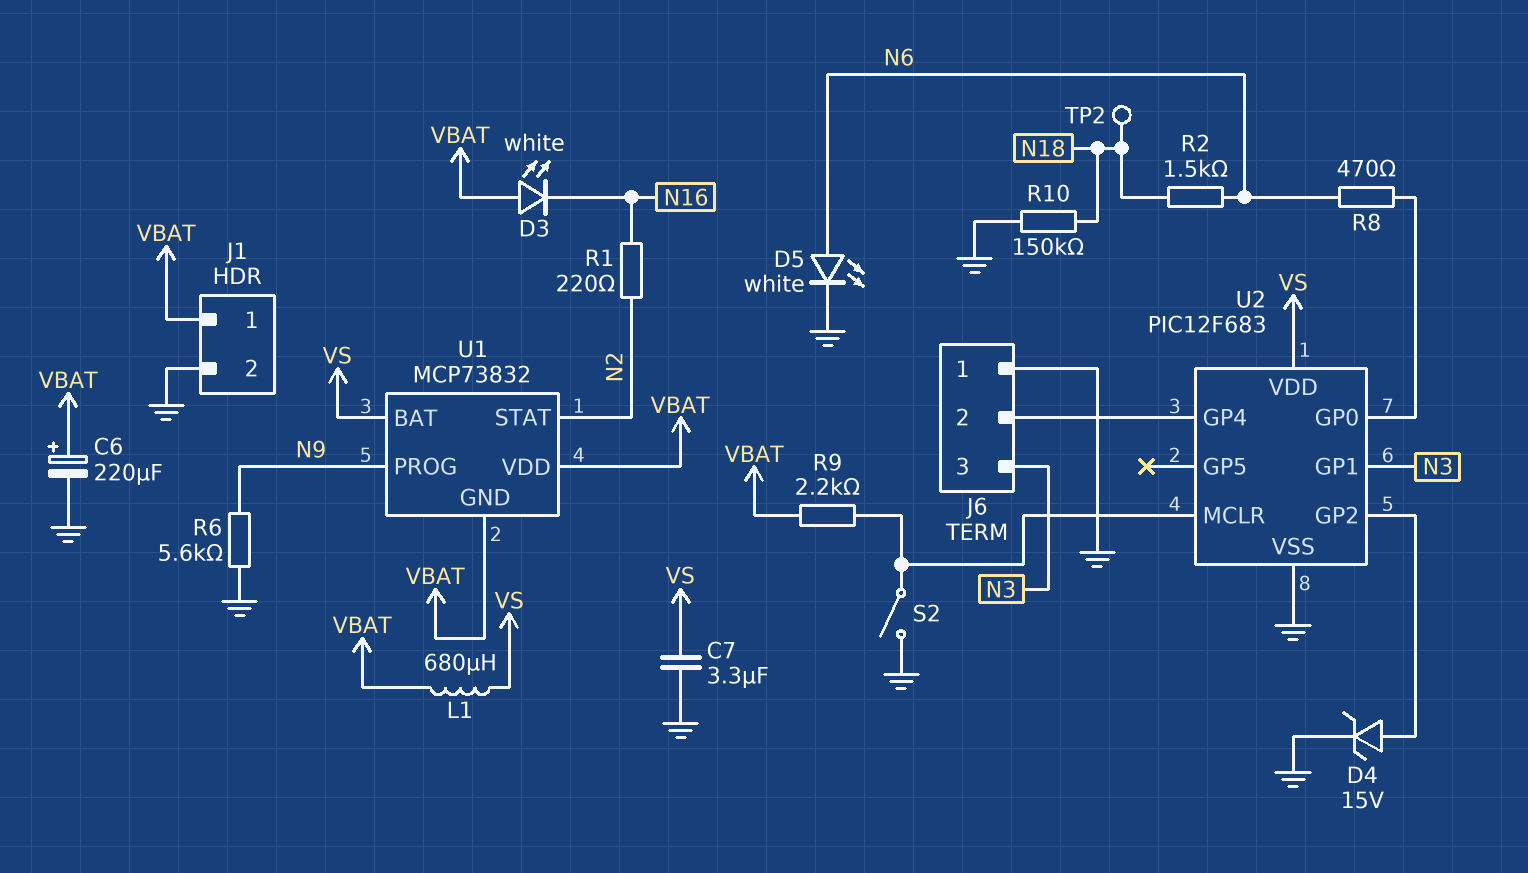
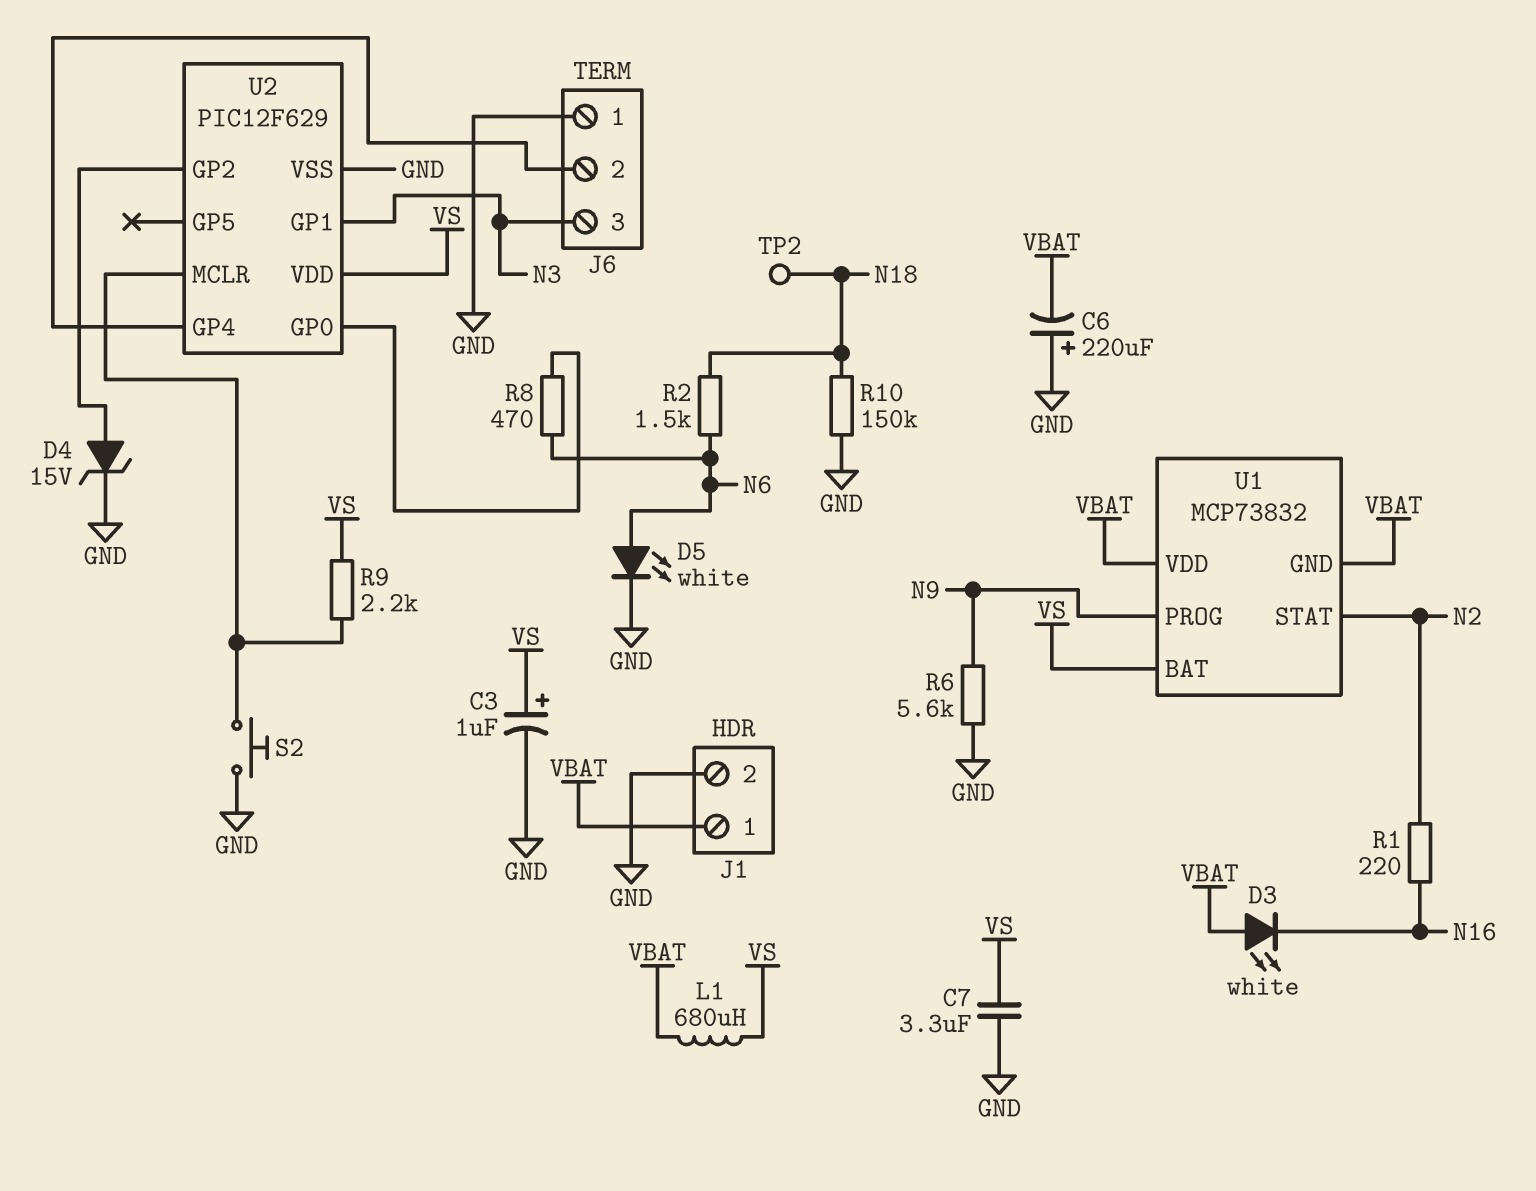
C3: none -> 1uF (plus VS, minus GND)
C6: 220uF (plus VBAT, minus GND) -> 220uF (plus GND, minus VBAT)
R9: 2.2k (U2/MCLR, VBAT) -> 2.2k (U2/MCLR, VS)
S2: switch (GND, U2/MCLR) -> button (GND, U2/MCLR)
U2: PIC12F683 -> PIC12F629

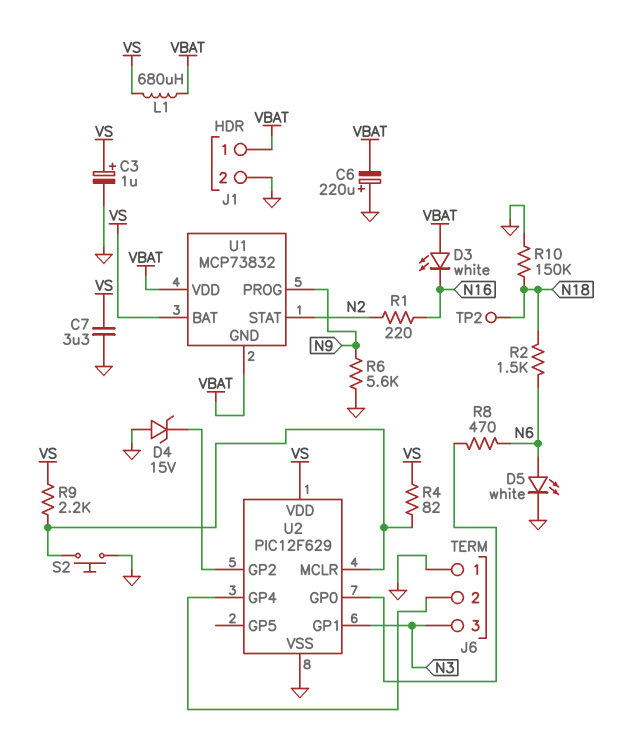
D4: zener 15V (A U2/GP2, K GND) -> zener 15V (A GND, K U2/GP2)
R4: none -> 82 (U2/MCLR, VS)

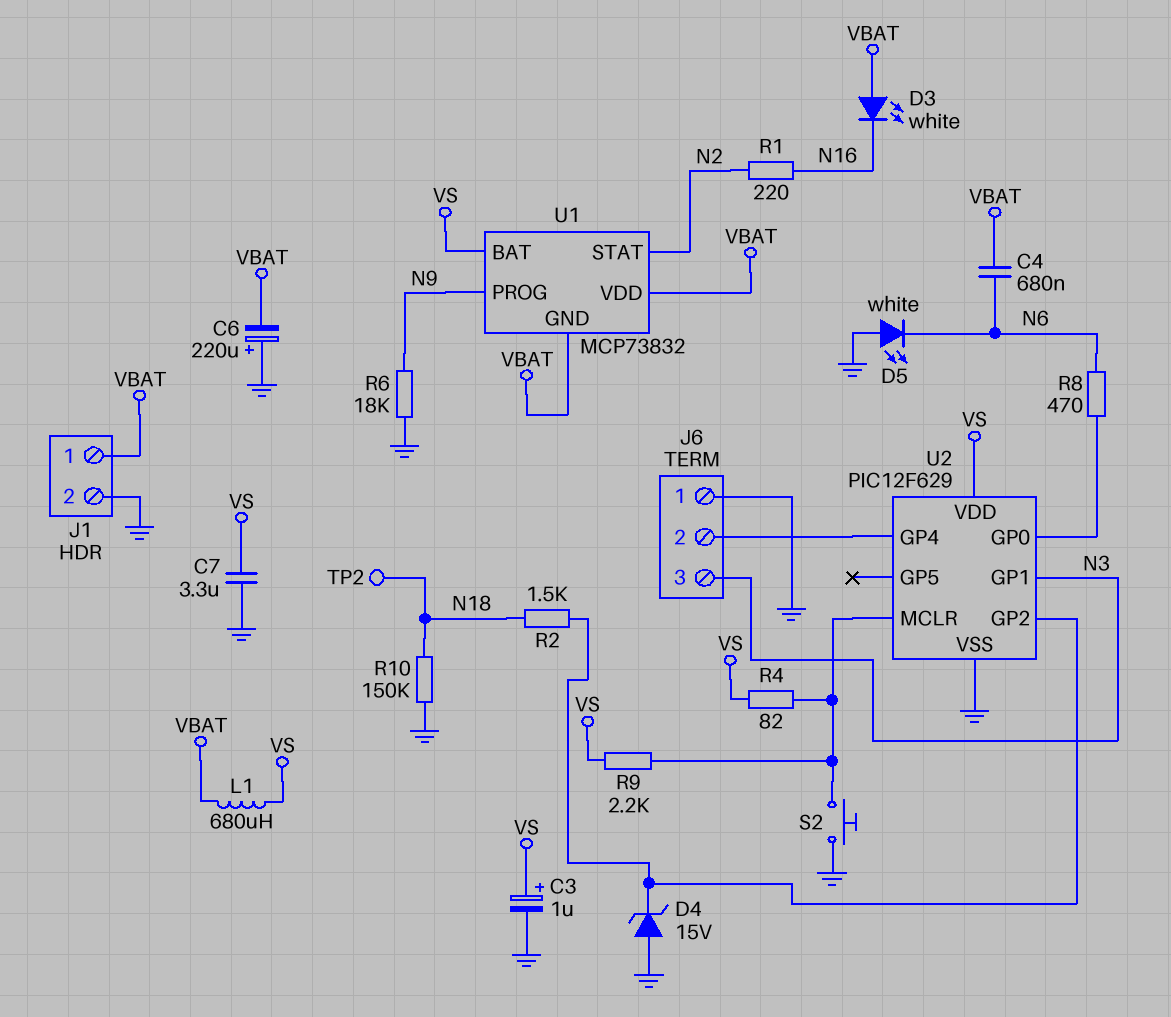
C4: none -> 680nF (N6, VBAT)
D5: LED white (A N6, K GND) -> LED white (A GND, K N6)
R2: 1.5k (N6, N18) -> 1.5k (N18, U2/GP2)
R6: 5.6k (GND, N9) -> 18k (GND, N9)

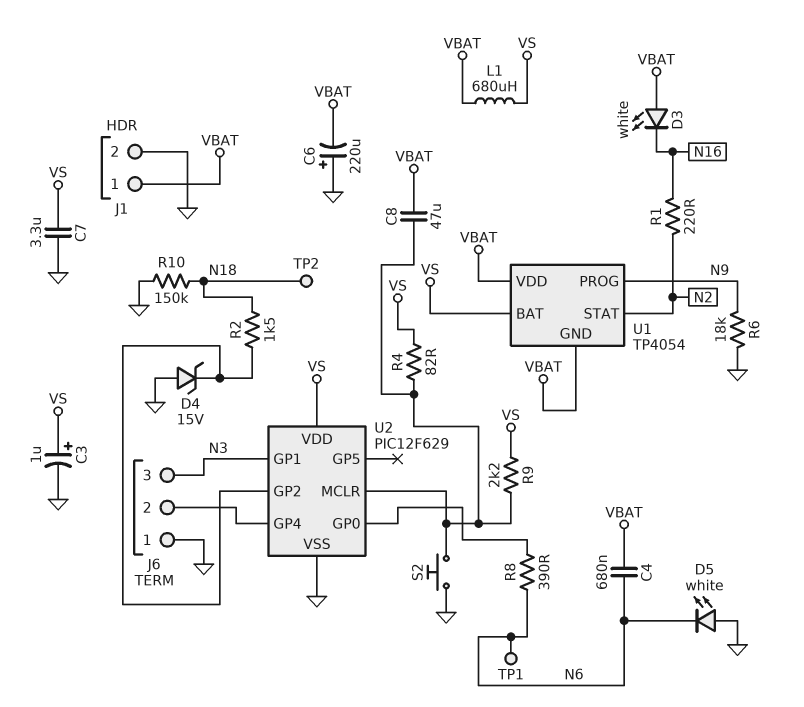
C8: none -> 47uF (U2/MCLR, VBAT)
R8: 470 (N6, U2/GP0) -> 390 (N6, U2/GP0)
TP1: none -> test point (N6)
U1: MCP73832 -> TP4054

